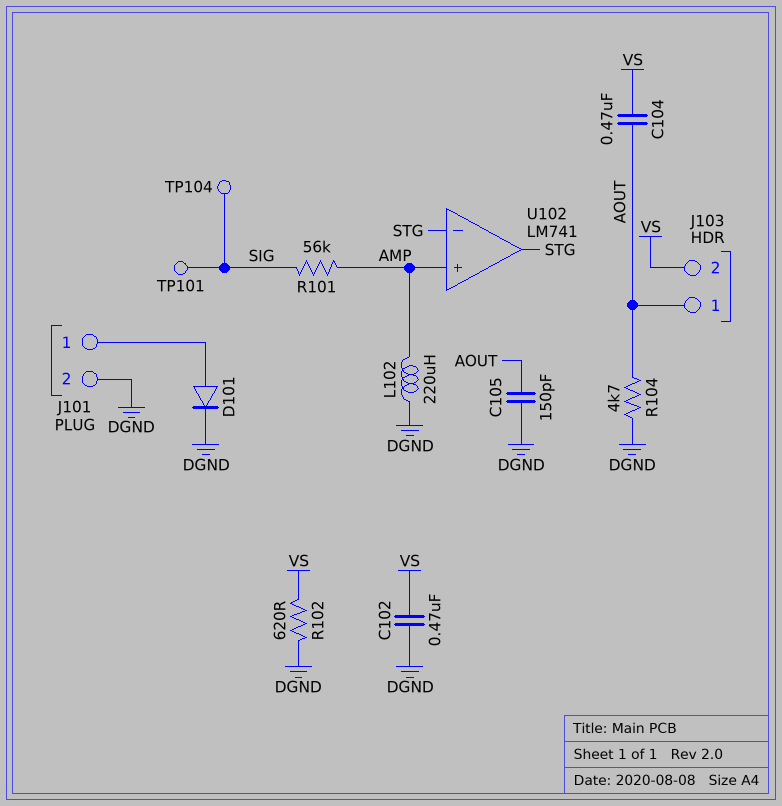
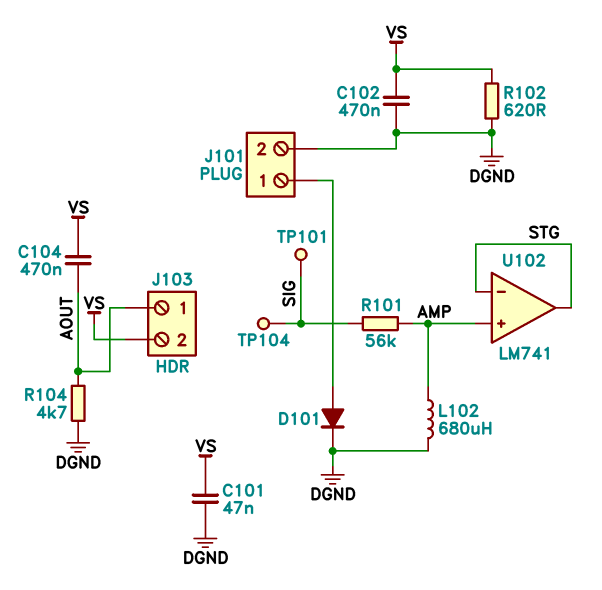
C101: none -> 47nF (DGND, VS)
C105: 150pF (AOUT, DGND) -> none
L102: 220uH (AMP, DGND) -> 680uH (AMP, DGND)

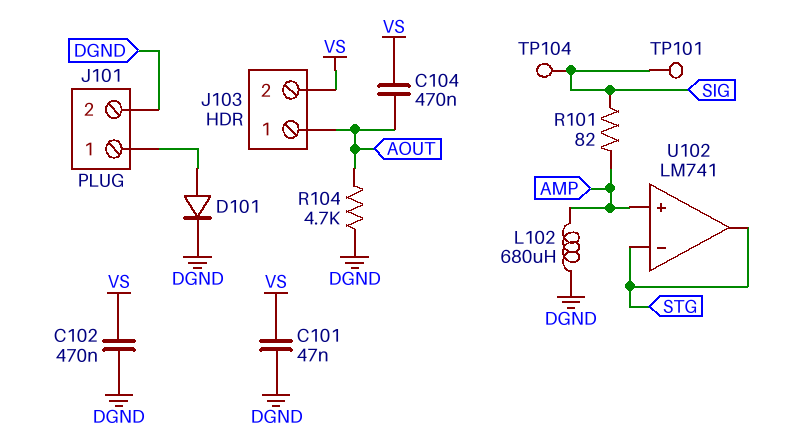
R101: 56k (AMP, SIG) -> 82 (AMP, SIG)
R102: 620 (DGND, VS) -> none

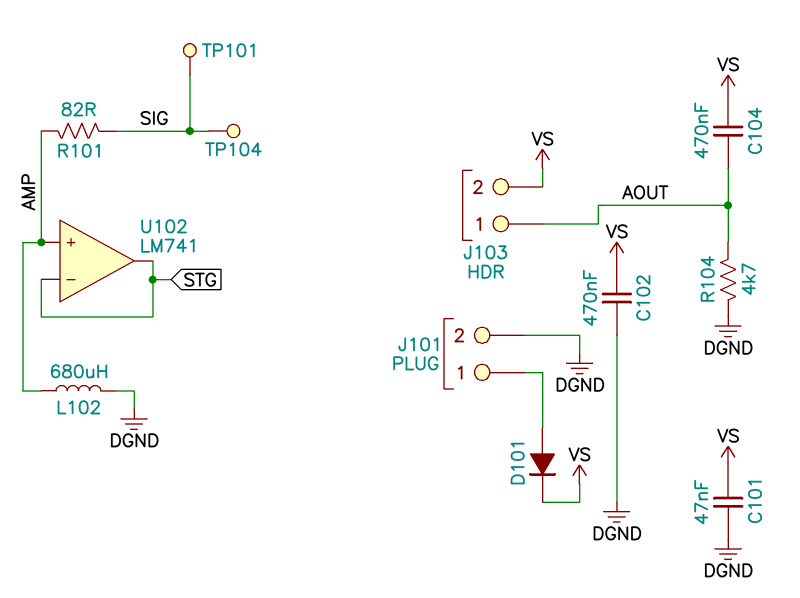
D101: diode (A J101/1, K DGND) -> diode (A J101/1, K VS)

